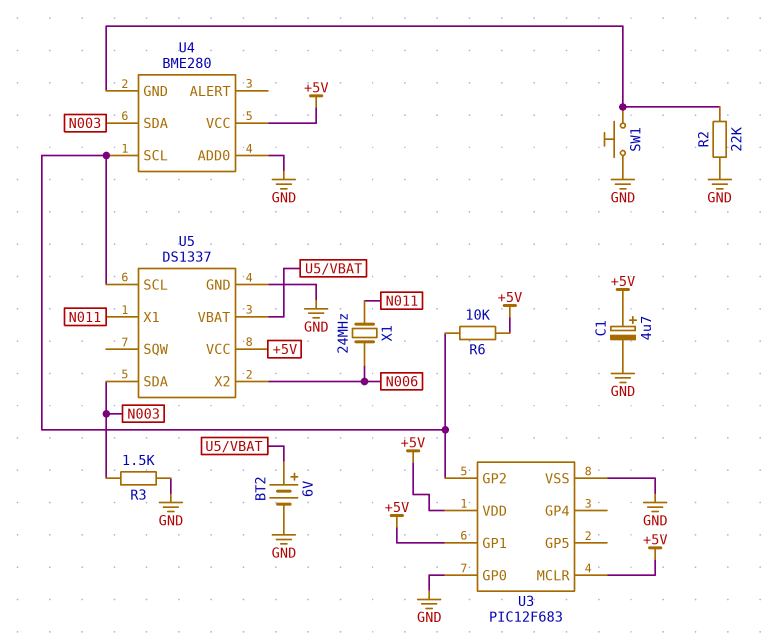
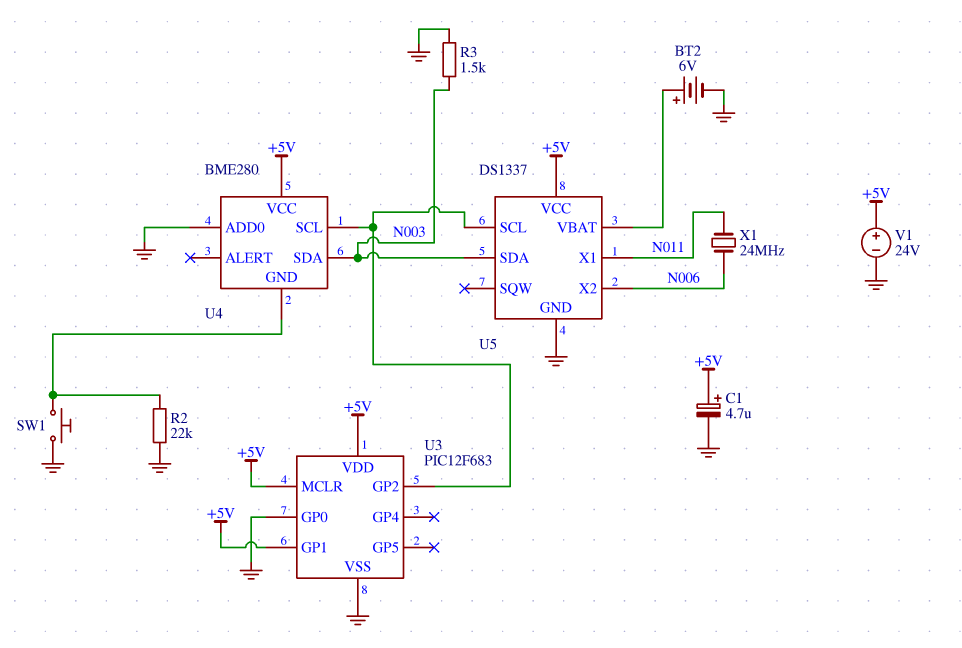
R6: 10k (+5V, U3/GP2) -> none
V1: none -> 24V (plus +5V, minus GND)

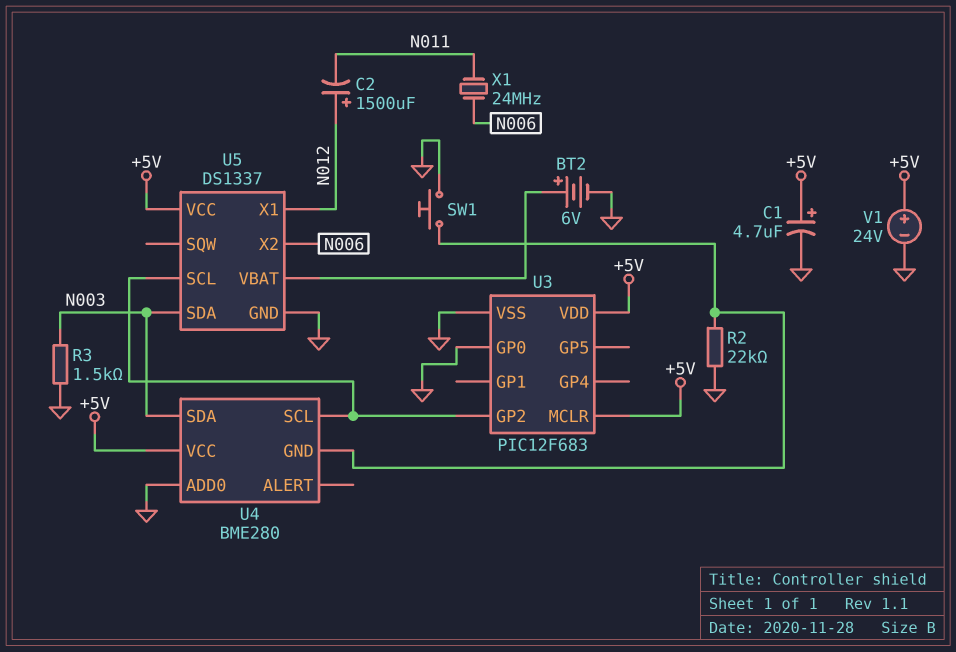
C2: none -> 1500uF (plus N012, minus N011)
U3 pin GP1: +5V -> none
U5 pin X1: N011 -> N012

